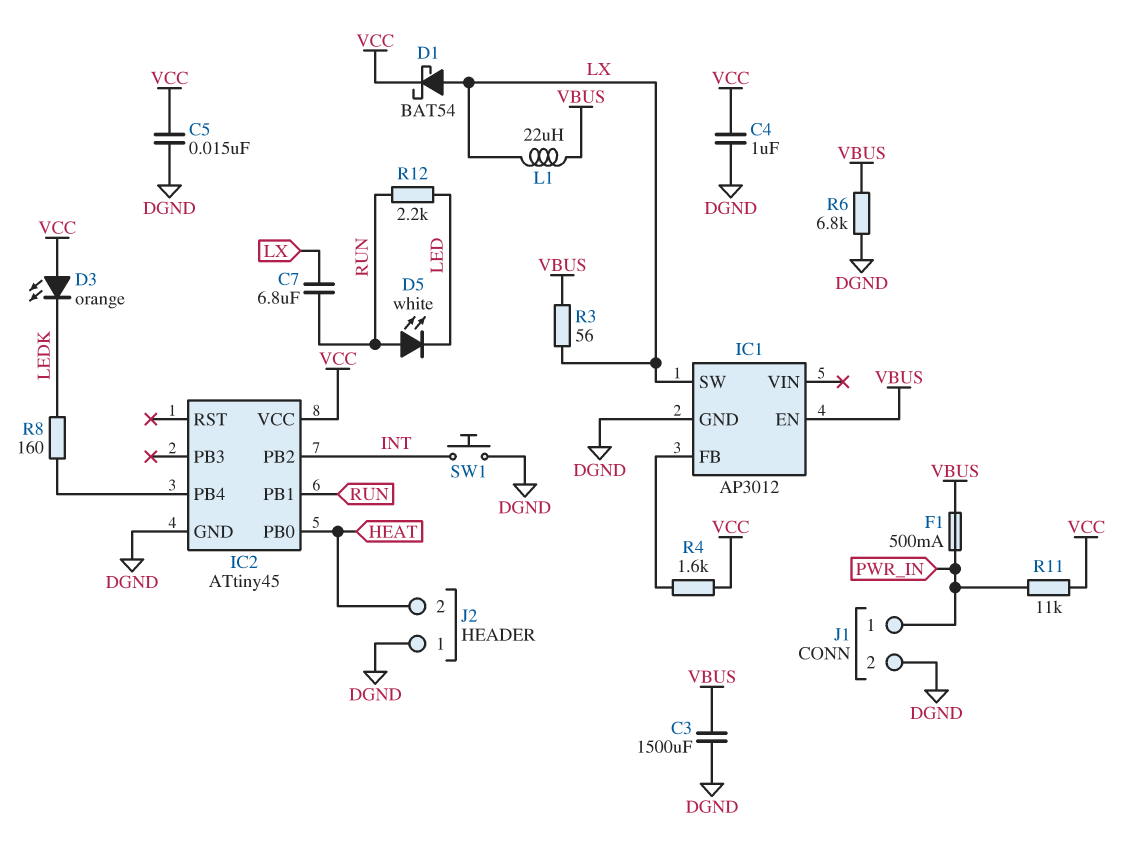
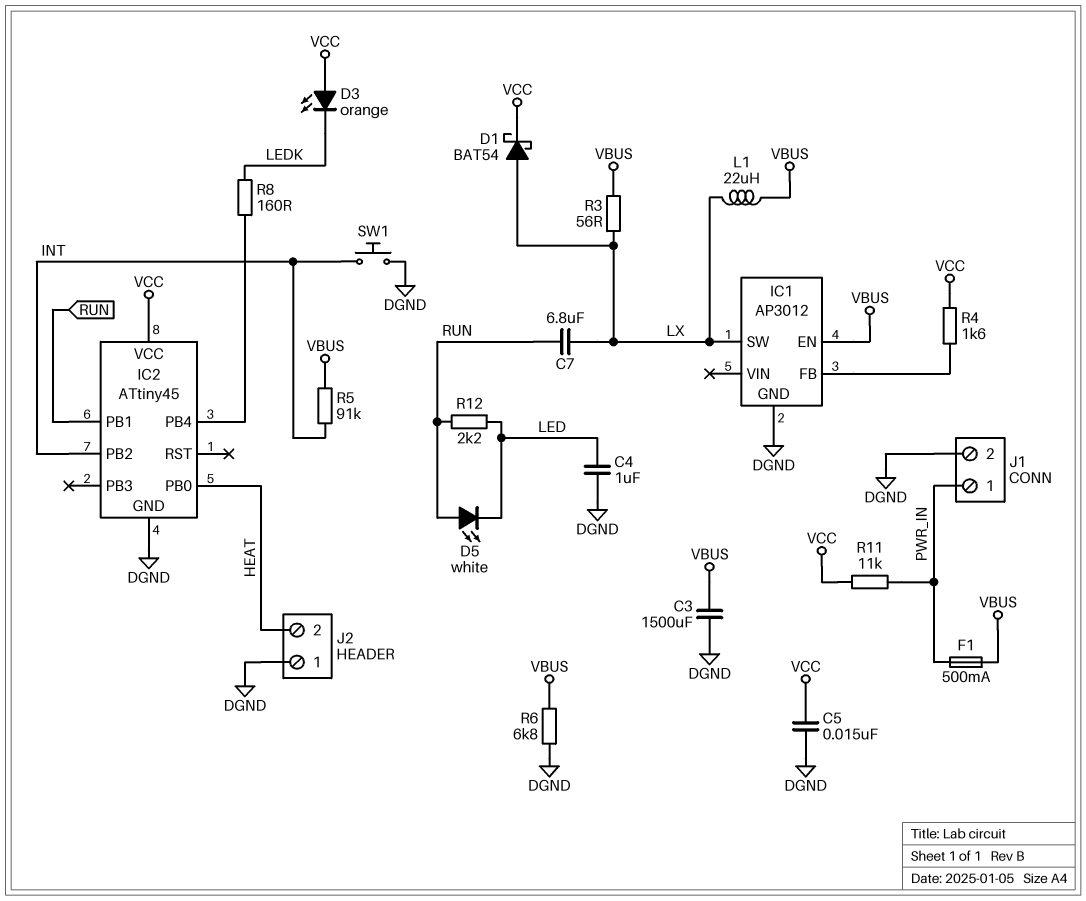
C4: 1uF (DGND, VCC) -> 1uF (DGND, LED)
R5: none -> 91k (INT, VBUS)

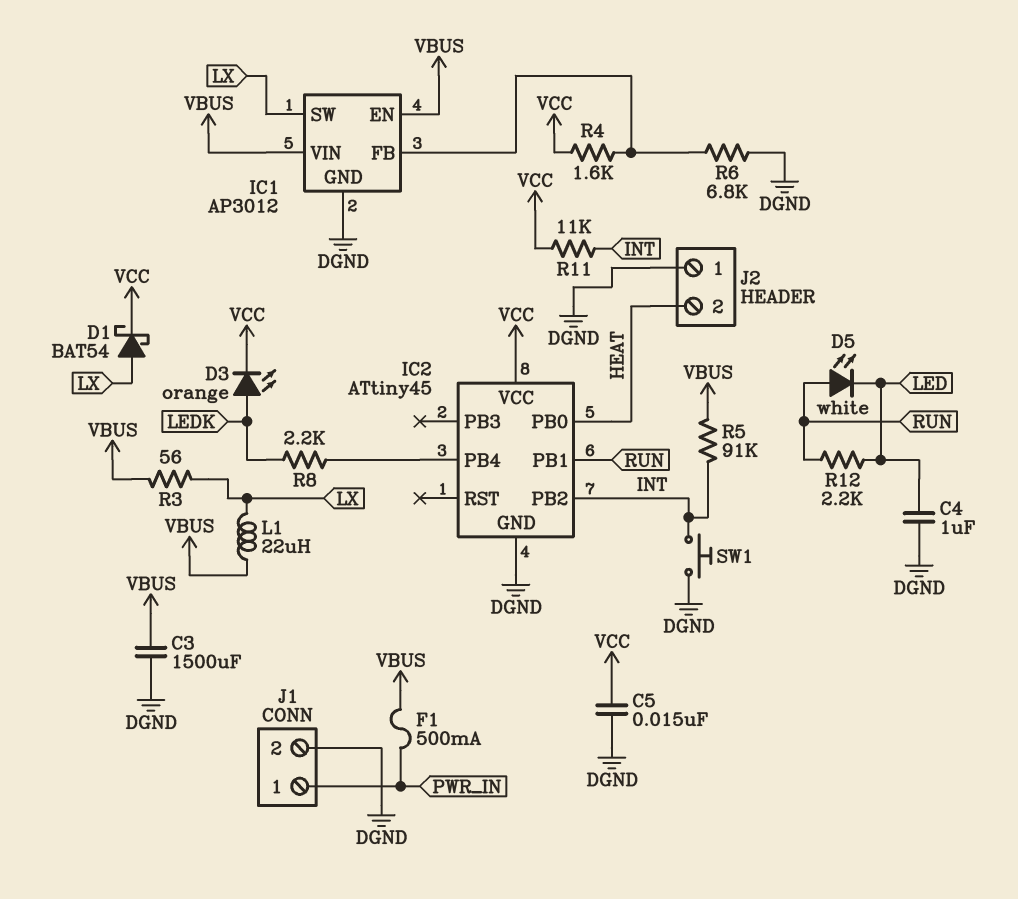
C7: 6.8uF (LX, RUN) -> none
D3: LED orange (A VCC, K LEDK) -> LED orange (A LEDK, K VCC)
IC1 pin VIN: none -> VBUS
R6: 6.8k (DGND, VBUS) -> 6.8k (DGND, IC1/FB)
R8: 160 (IC2/PB4, LEDK) -> 2.2k (IC2/PB4, LEDK)
R11: 11k (PWR_IN, VCC) -> 11k (INT, VCC)

